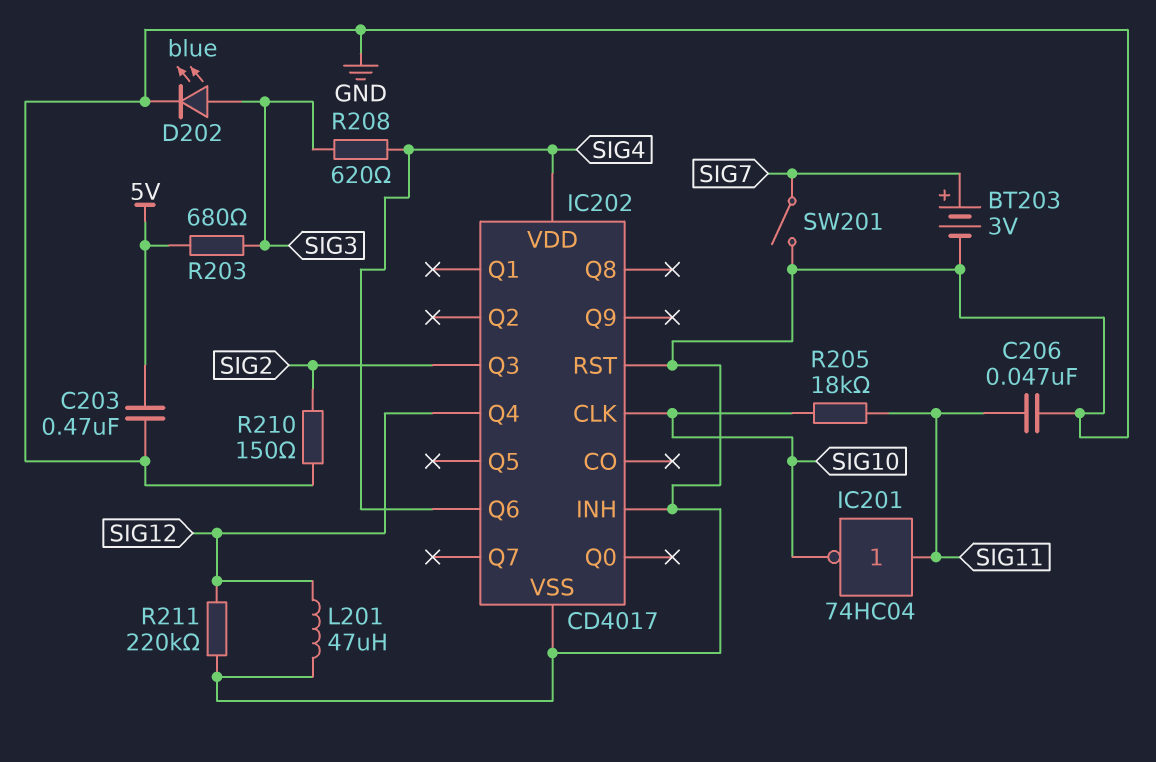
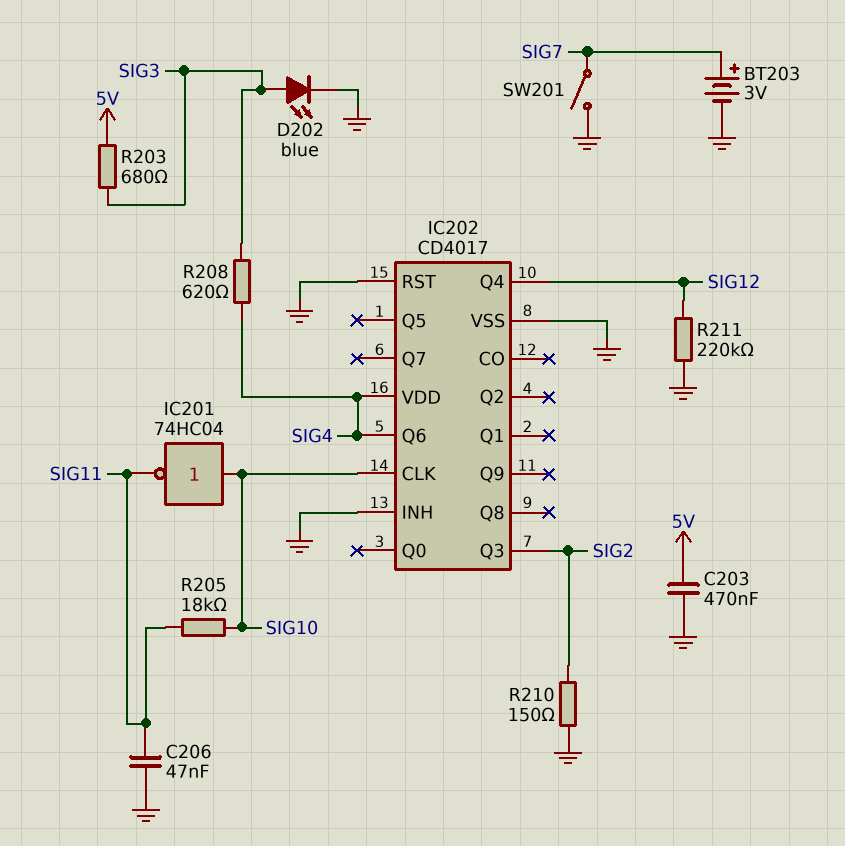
IC201: NOT 74HC04 (in SIG11, out SIG10) -> NOT 74HC04 (in SIG10, out SIG11)
L201: 47uH (GND, SIG12) -> none

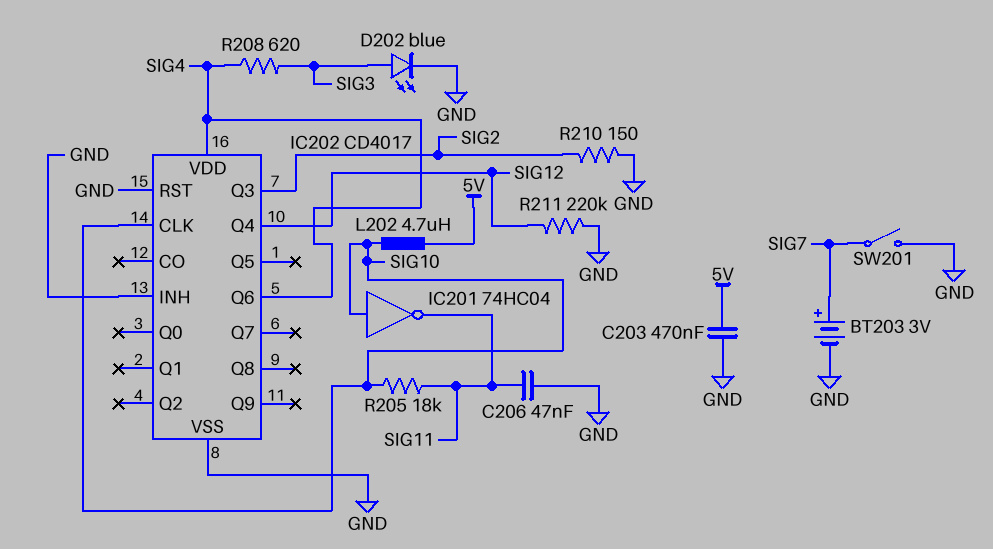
L202: none -> 4.7uH (5V, SIG10)
R203: 680 (5V, SIG3) -> none

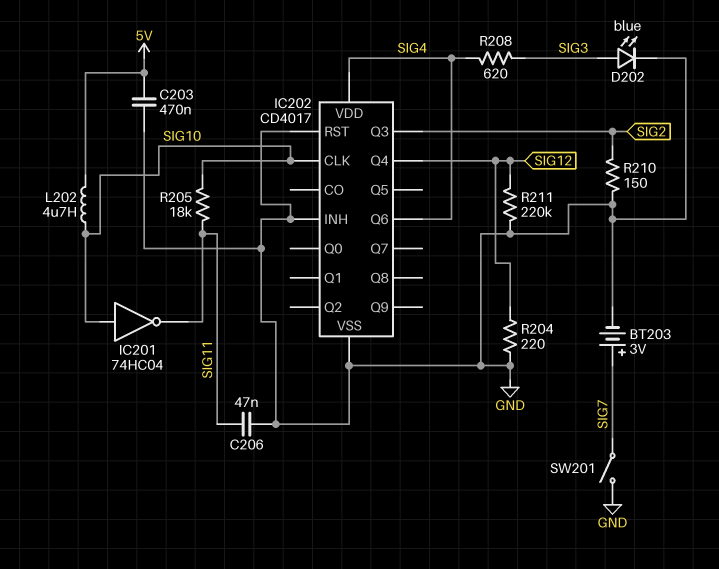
R204: none -> 220 (GND, SIG12)

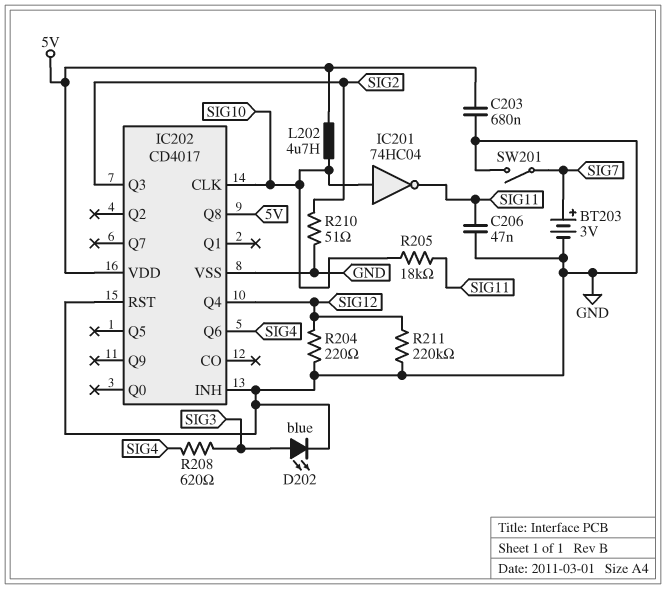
C203: 470nF (5V, GND) -> 680nF (5V, GND)
IC202 pin Q8: none -> 5V
IC202 pin VDD: SIG4 -> 5V
R210: 150 (GND, SIG2) -> 51 (GND, SIG2)

